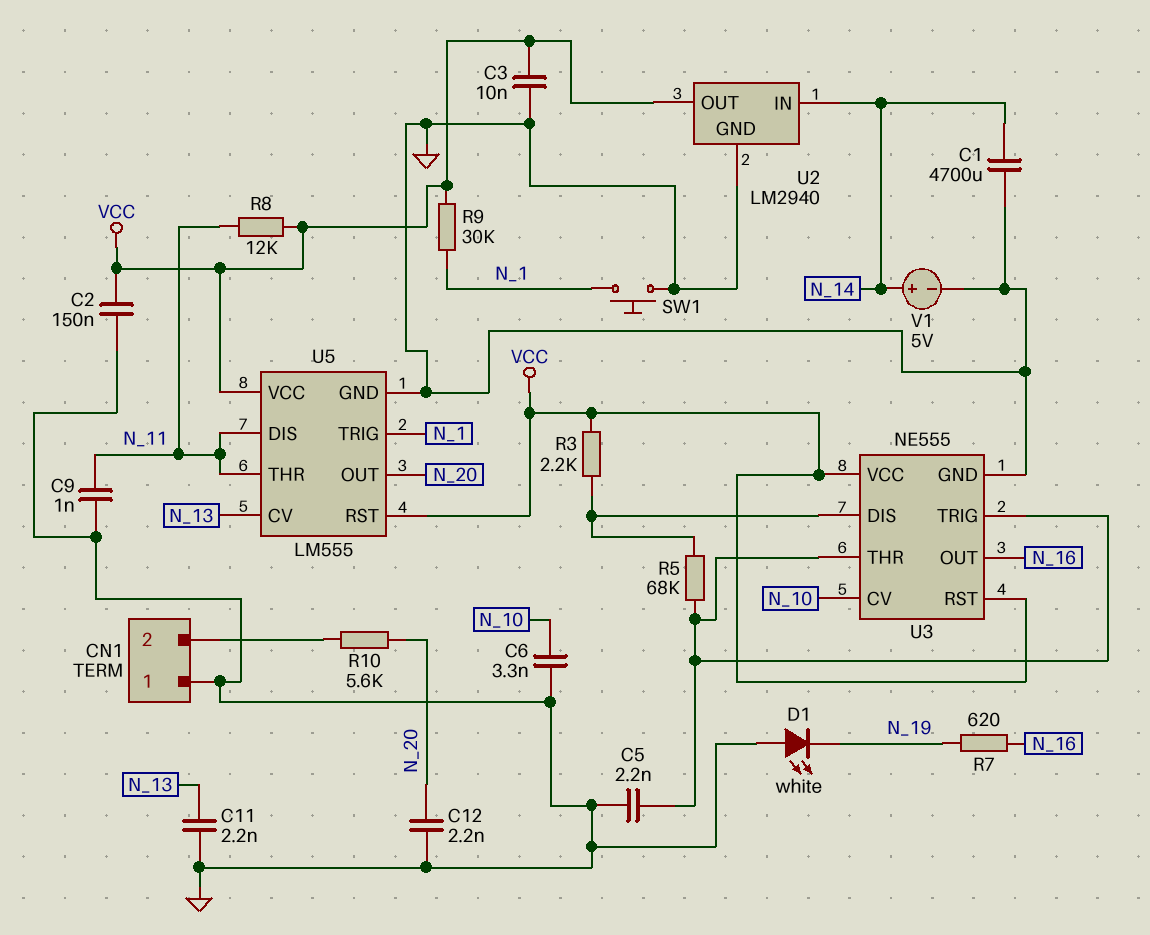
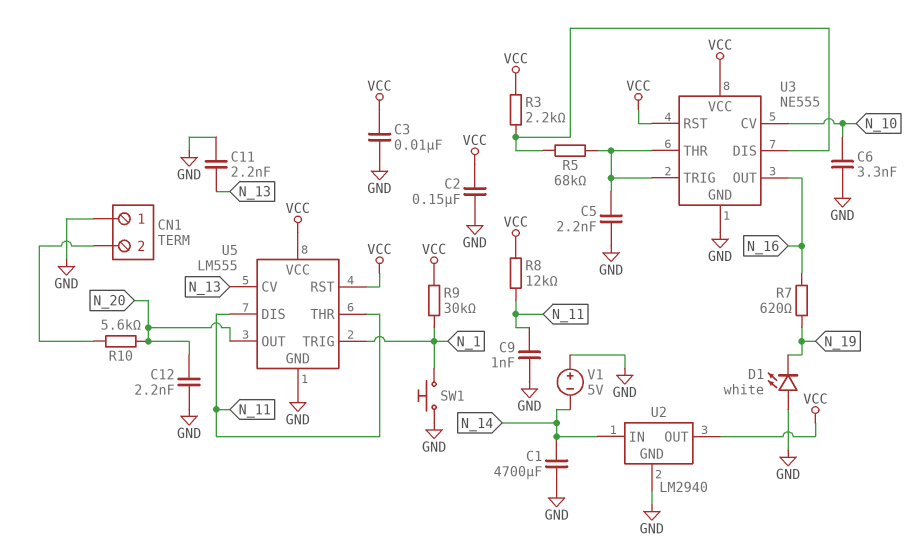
V1: 5V (plus N_14, minus GND) -> 5V (plus GND, minus N_14)

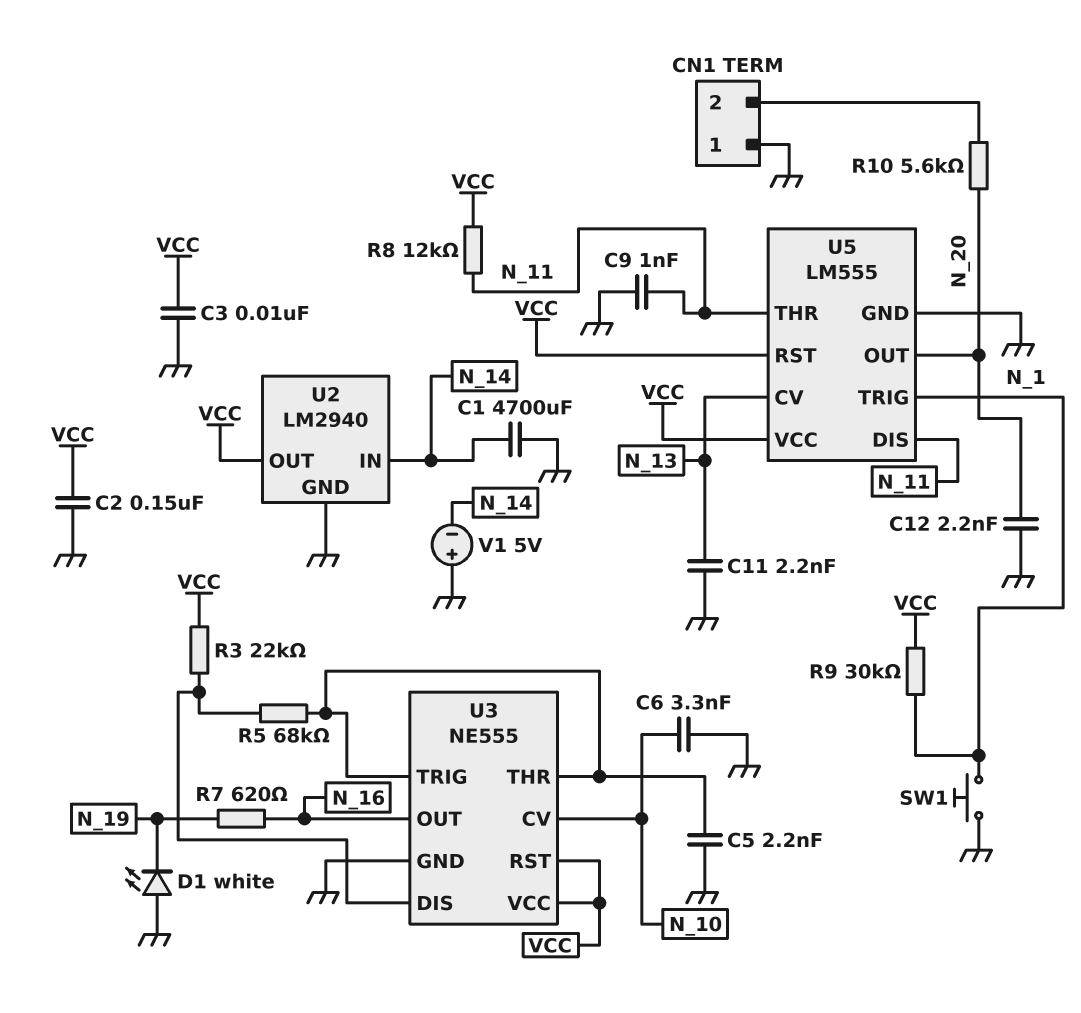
R3: 2.2k (U3/DIS, VCC) -> 22k (U3/DIS, VCC)

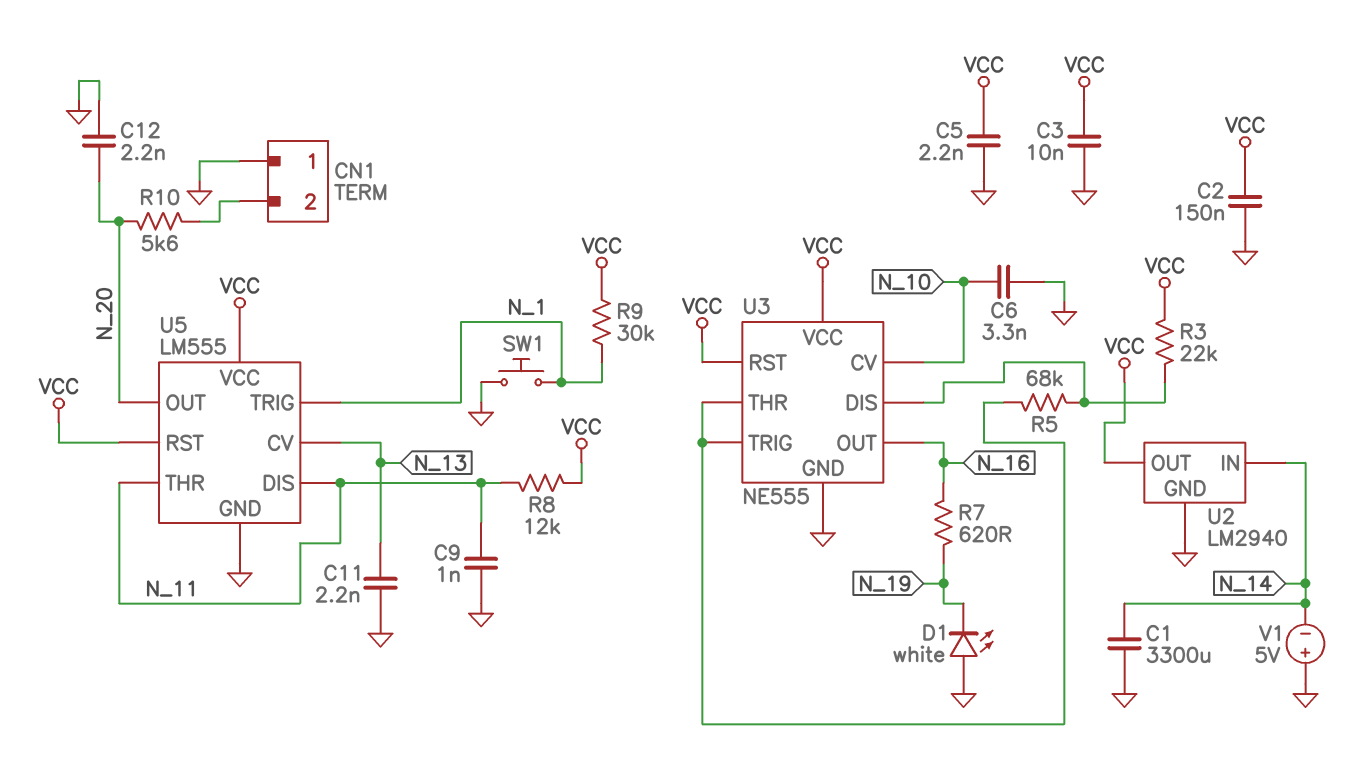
C1: 4700uF (GND, N_14) -> 3300uF (GND, N_14)
C5: 2.2nF (GND, U3/THR) -> 2.2nF (GND, VCC)

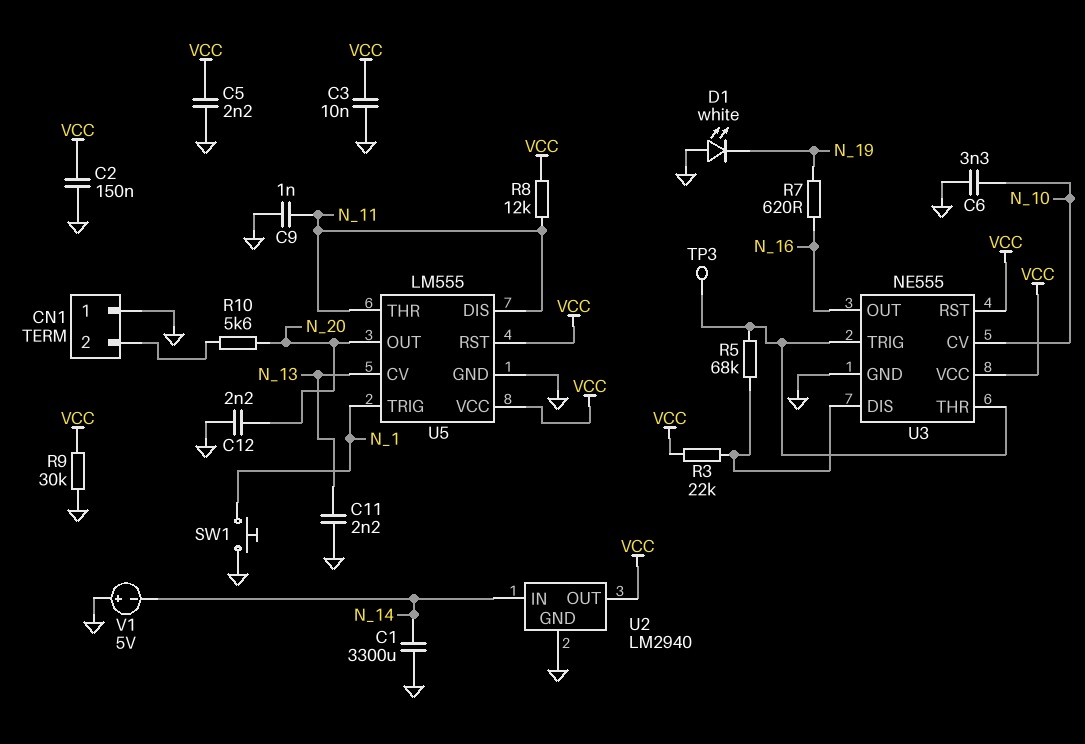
R9: 30k (N_1, VCC) -> 30k (GND, VCC)
TP3: none -> test point (U3/THR)

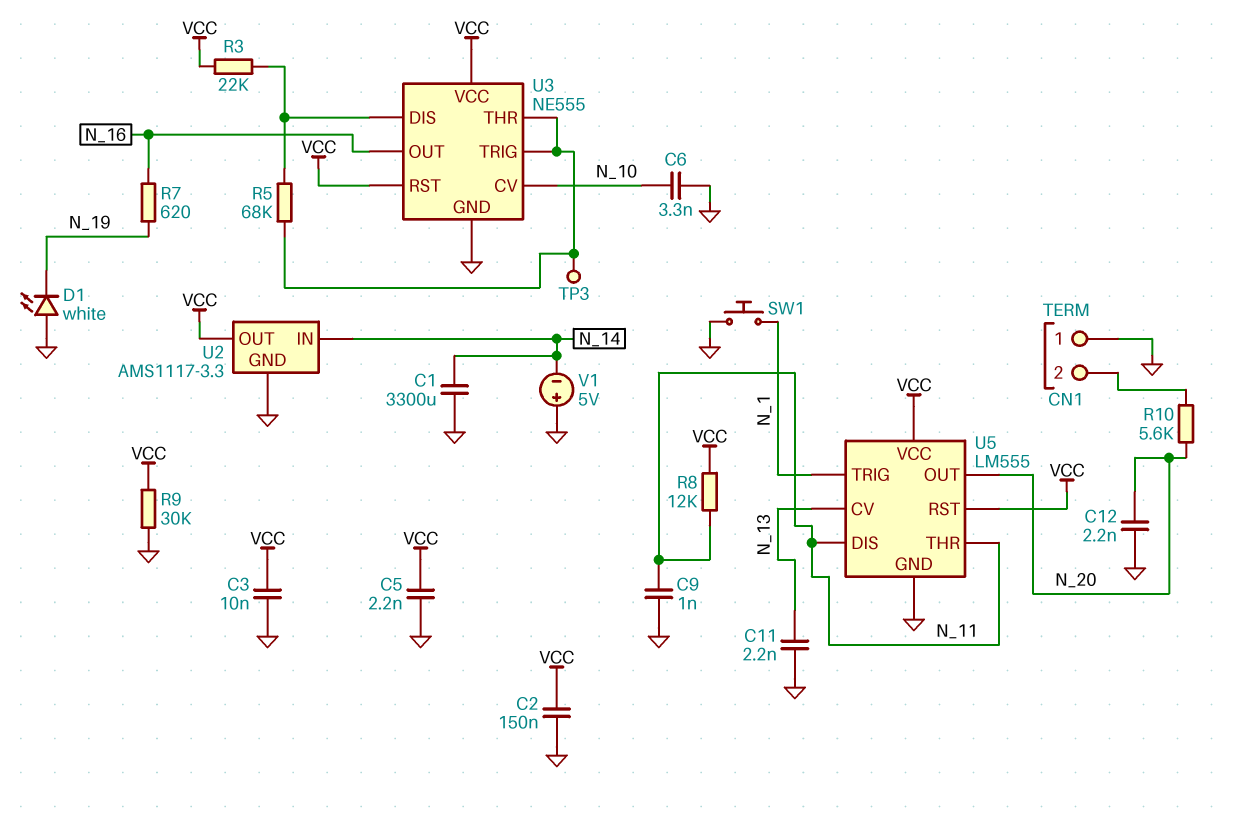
U2: LM2940 -> AMS1117-3.3

